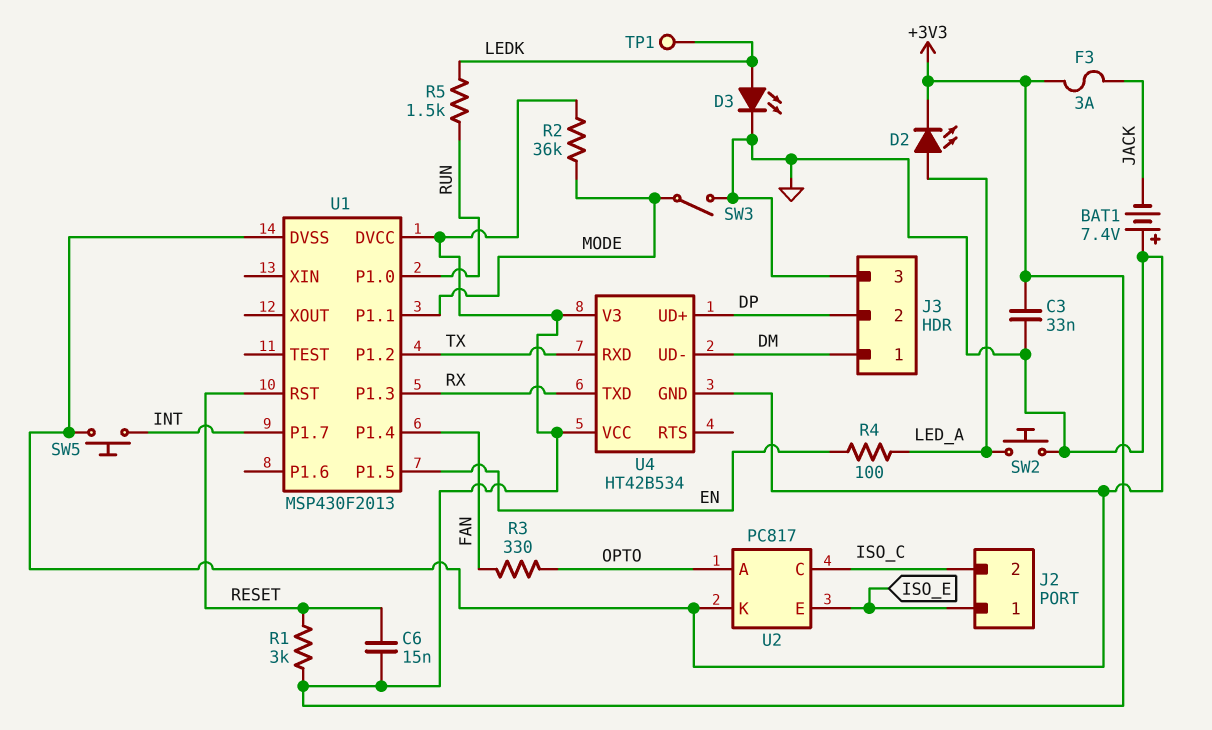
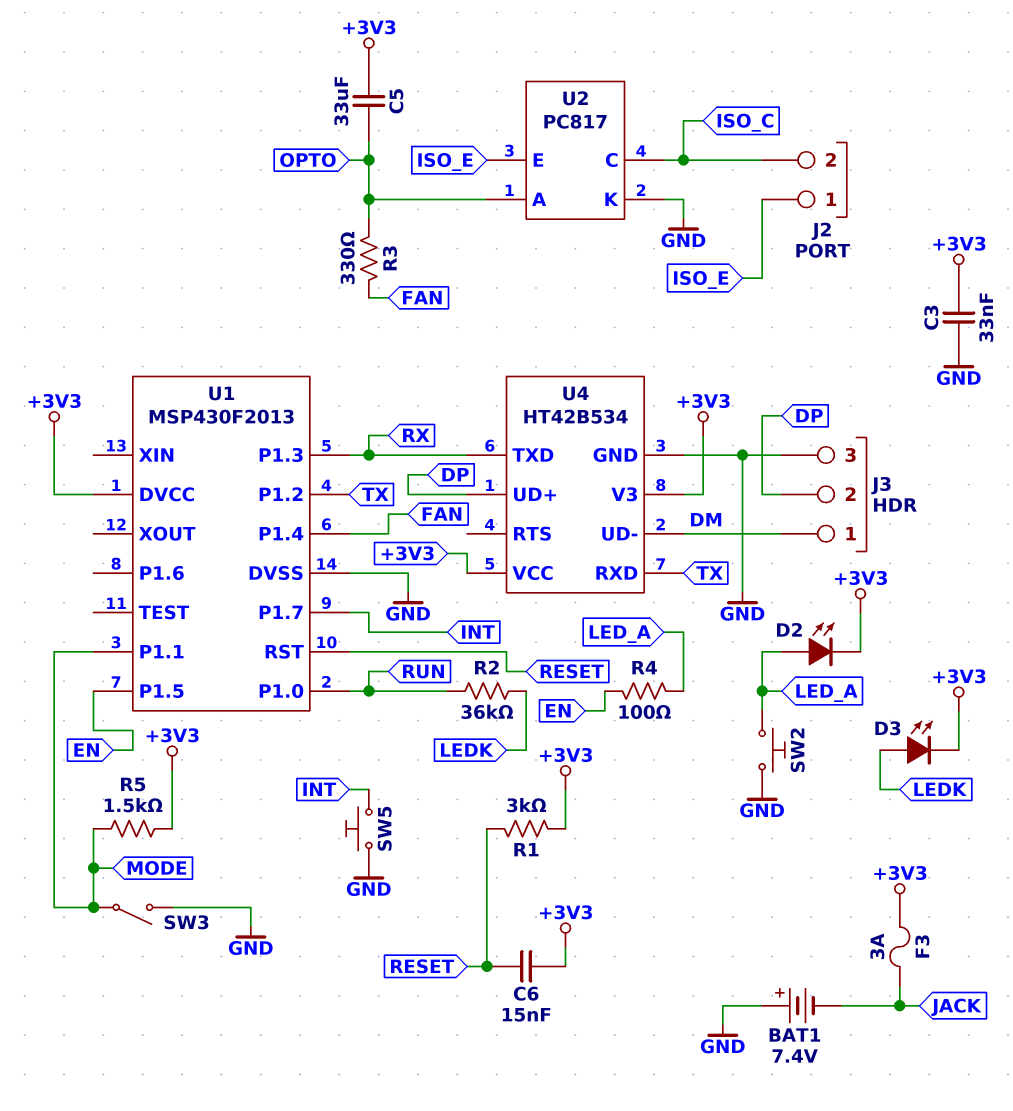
C5: none -> 33uF (+3V3, OPTO)
D3: LED (A LEDK, K GND) -> LED (A LEDK, K +3V3)
R2: 36k (+3V3, MODE) -> 36k (LEDK, RUN)
R5: 1.5k (LEDK, RUN) -> 1.5k (+3V3, MODE)
TP1: test point (LEDK) -> none

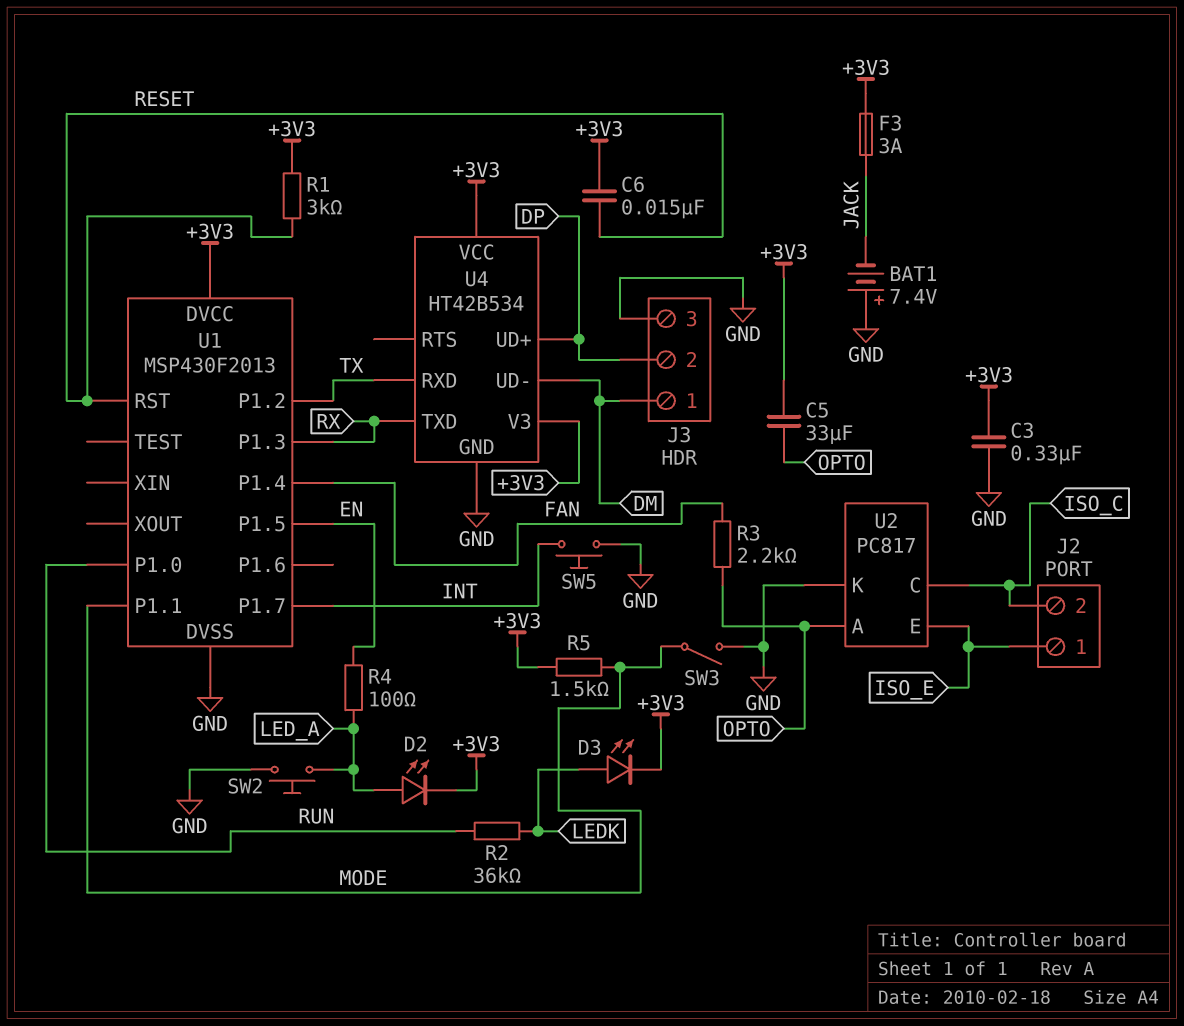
C3: 33nF (+3V3, GND) -> 330nF (+3V3, GND)
R3: 330 (FAN, OPTO) -> 2.2k (FAN, OPTO)

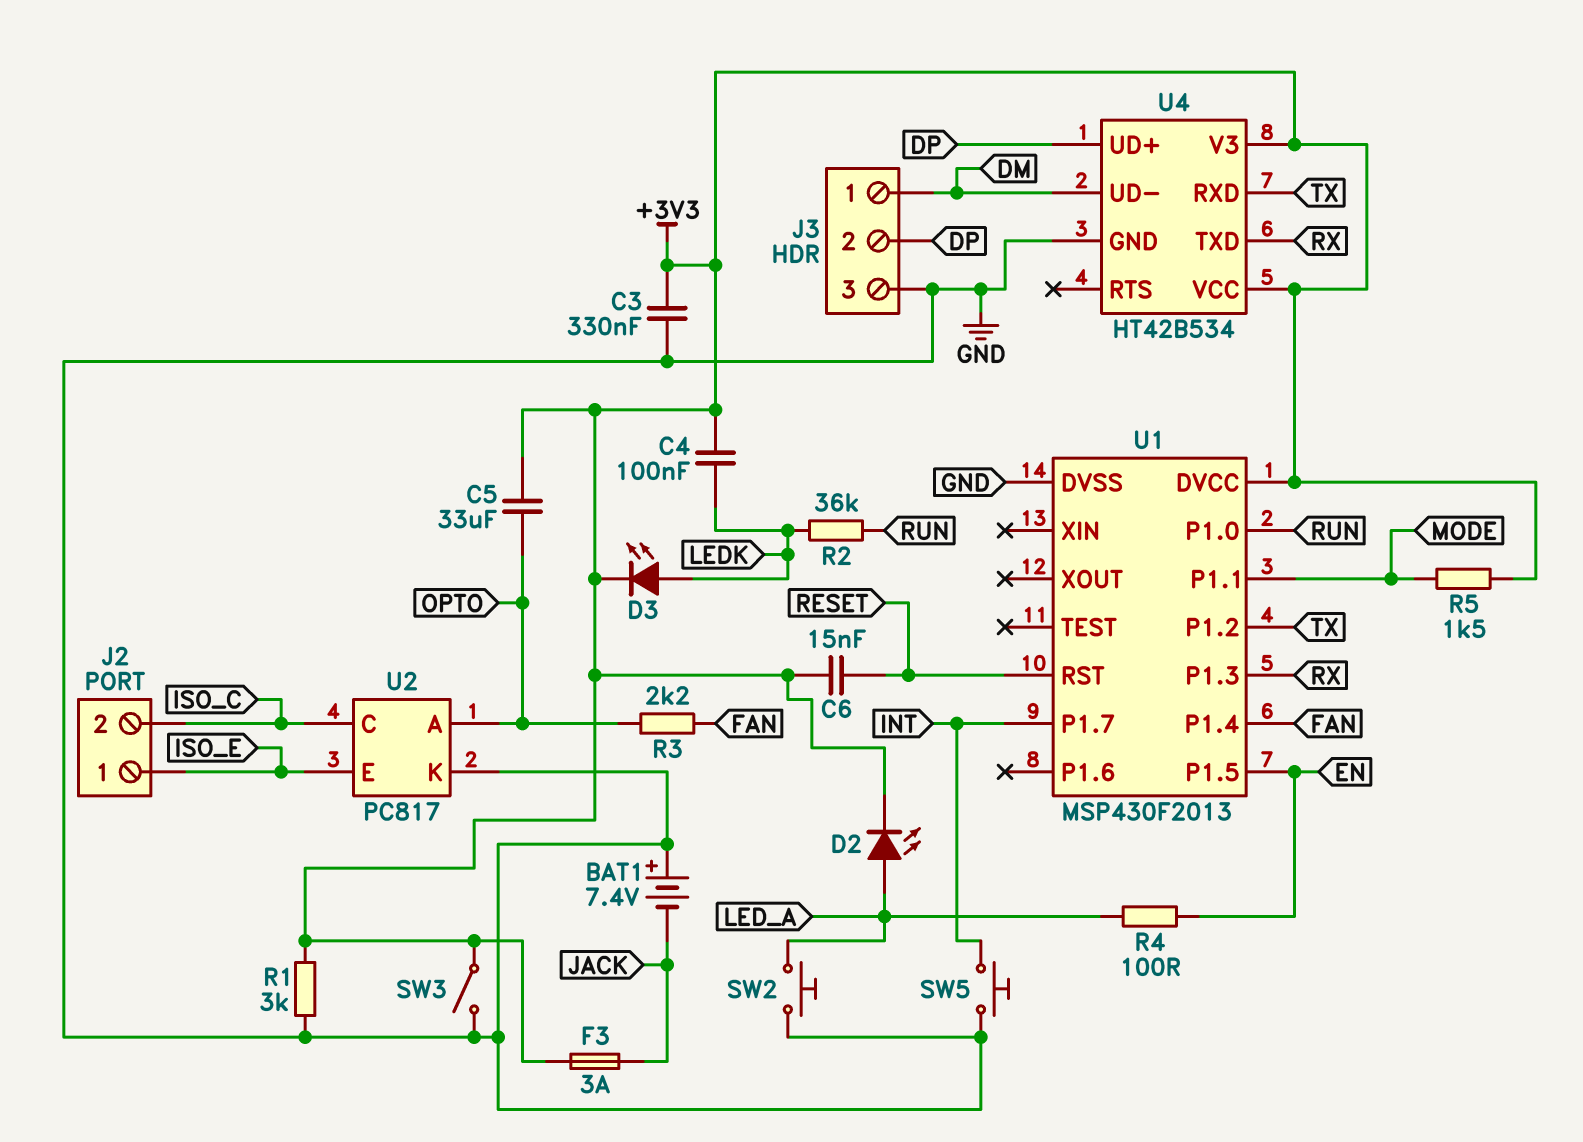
C4: none -> 100nF (+3V3, LEDK)
R1: 3k (+3V3, RESET) -> 3k (+3V3, GND)
SW3: switch (GND, MODE) -> switch (+3V3, GND)

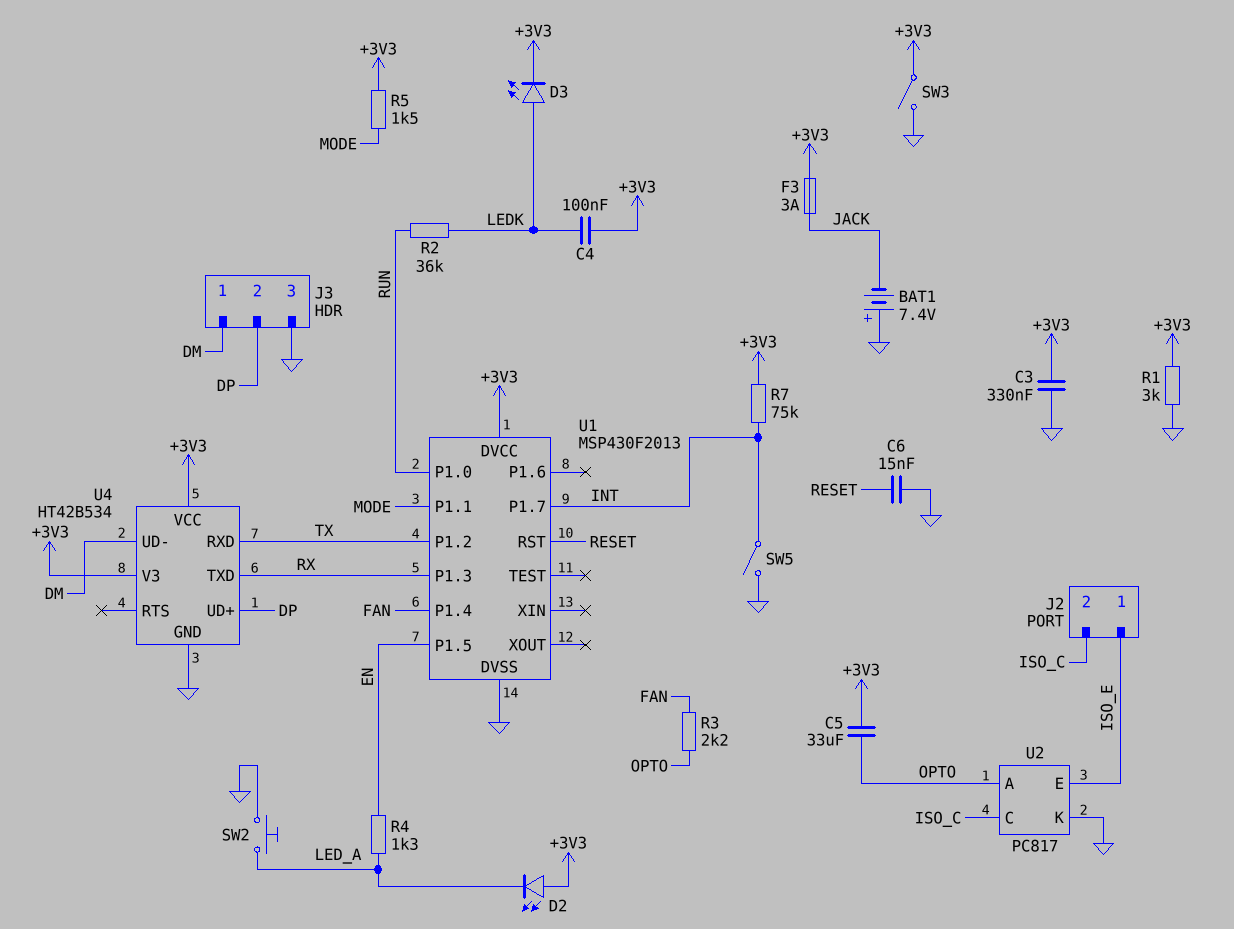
C6: 15nF (+3V3, RESET) -> 15nF (GND, RESET)
D2: LED (A LED_A, K +3V3) -> LED (A +3V3, K LED_A)
R4: 100 (EN, LED_A) -> 1.3k (EN, LED_A)
R7: none -> 75k (+3V3, INT)
SW5: button (GND, INT) -> switch (GND, INT)

